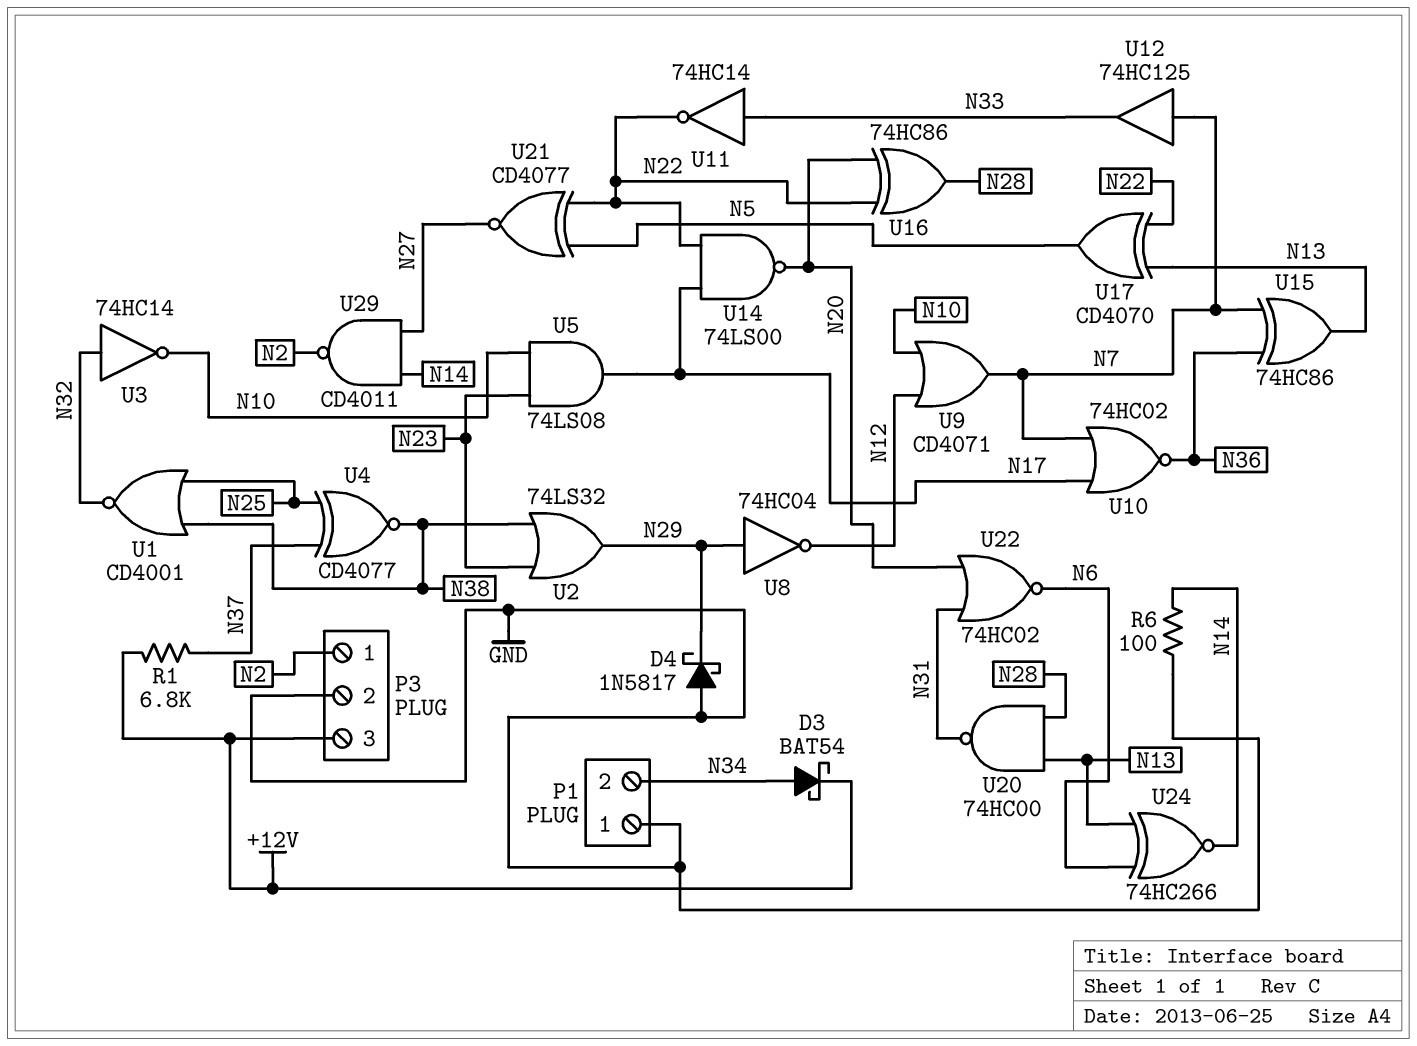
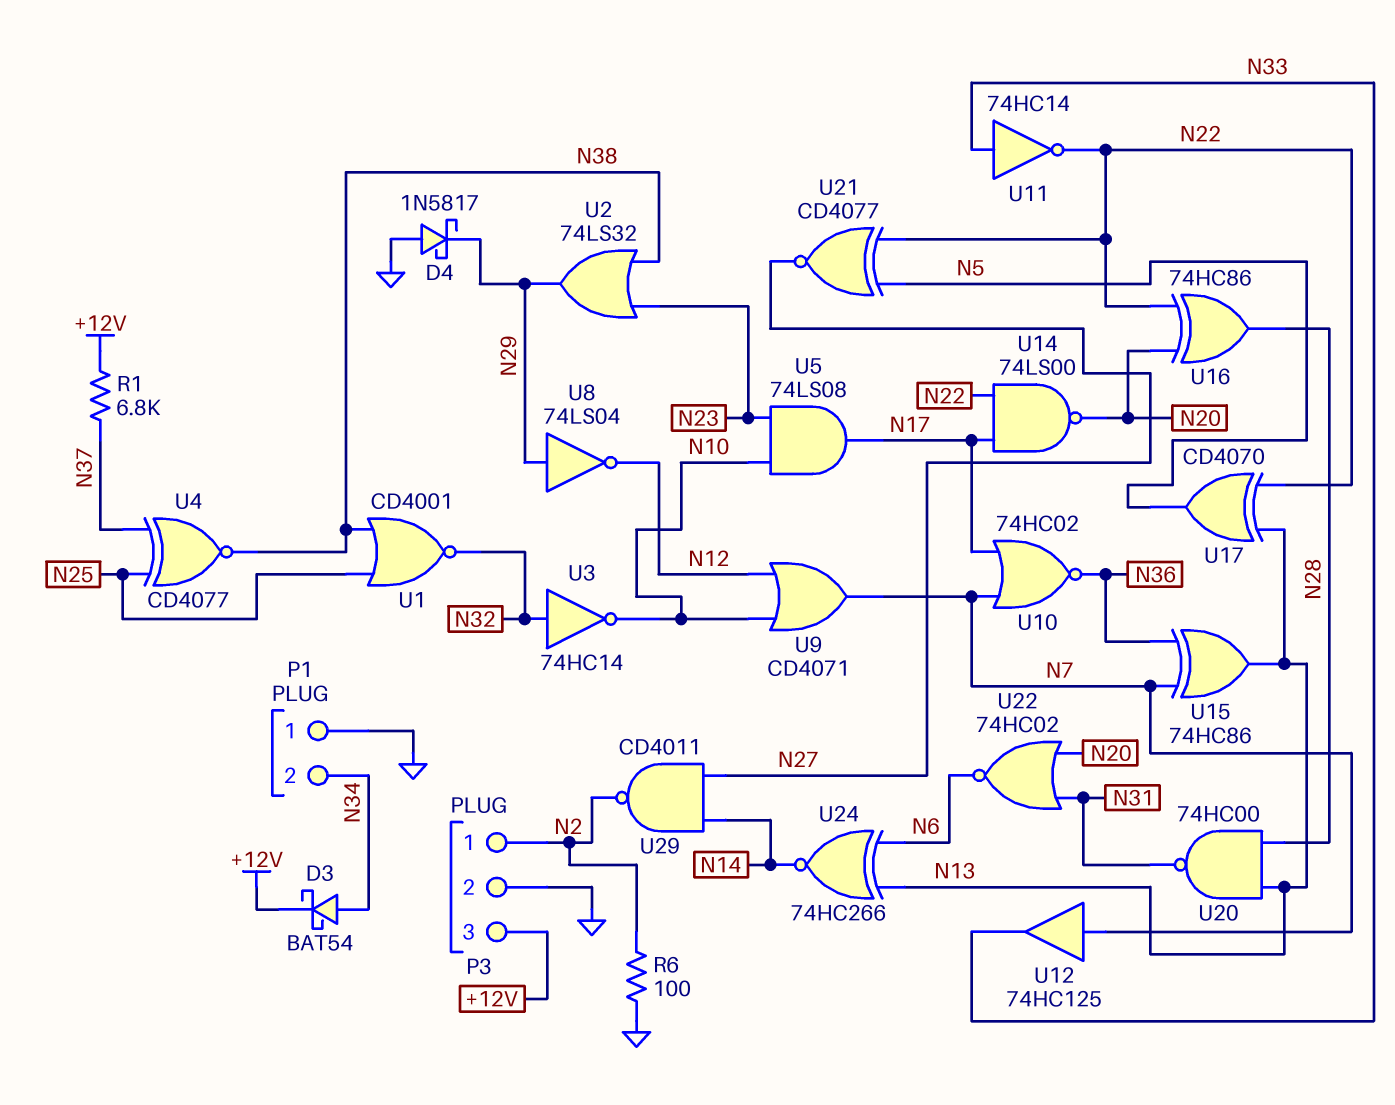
R6: 100 (GND, N14) -> 100 (GND, N2)
U8: NOT 74HC04 (in N29, out N12) -> NOT 74LS04 (in N29, out N12)

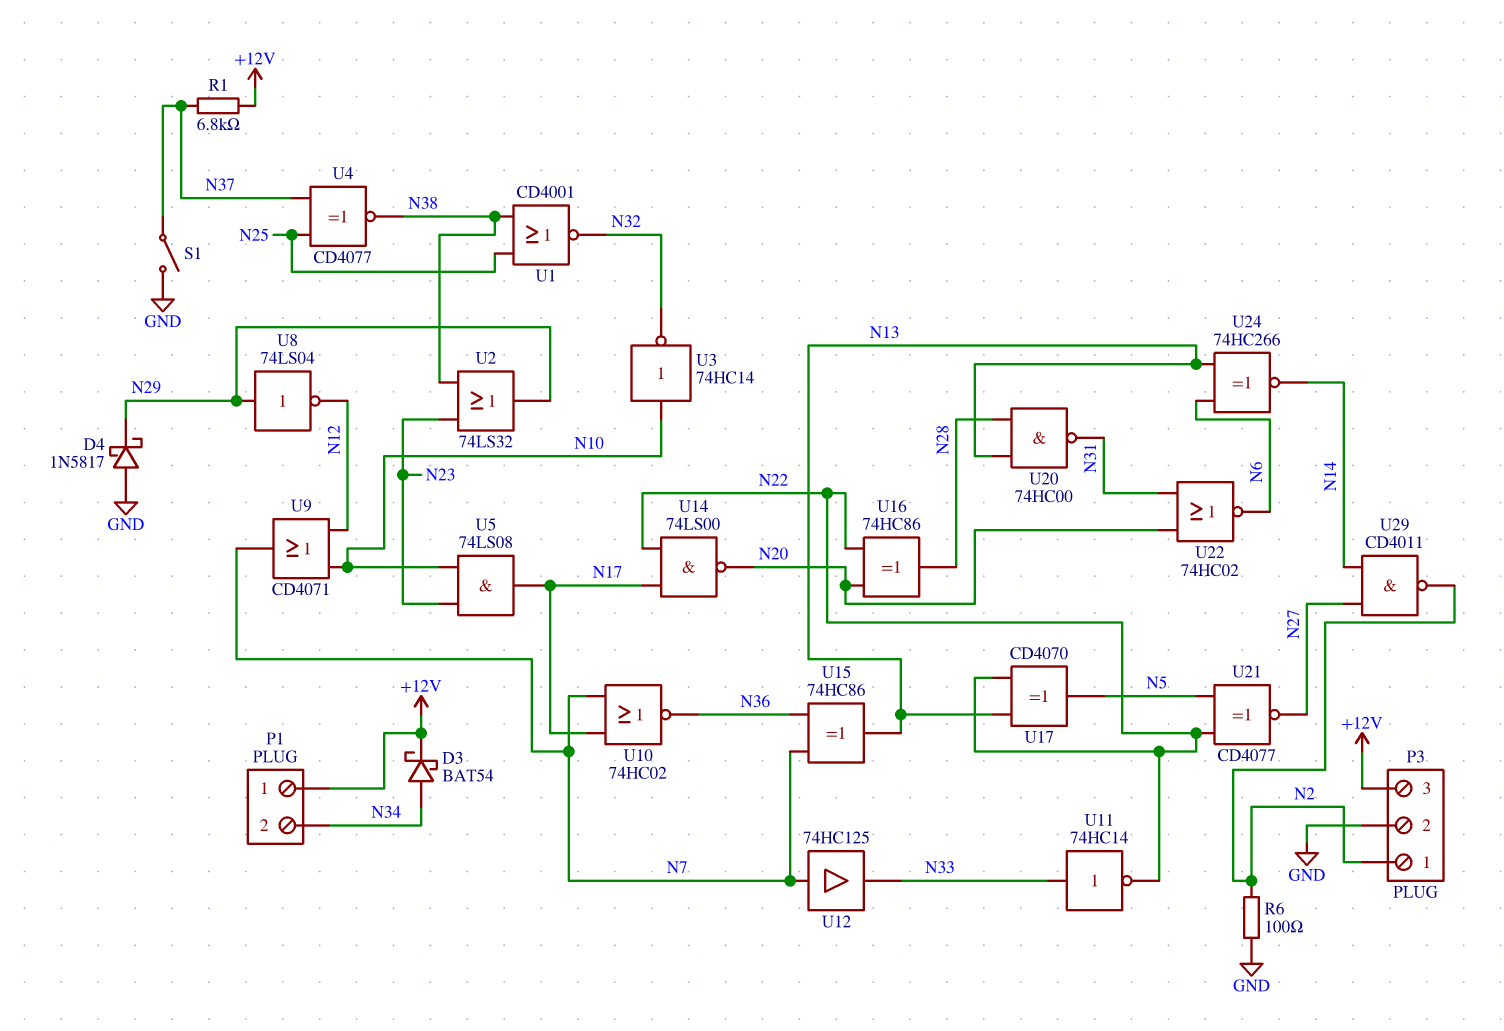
P1 pin 1: GND -> +12V
S1: none -> switch (GND, N37)
U3: NOT 74HC14 (in N32, out N10) -> NOT 74HC14 (in N10, out N32)

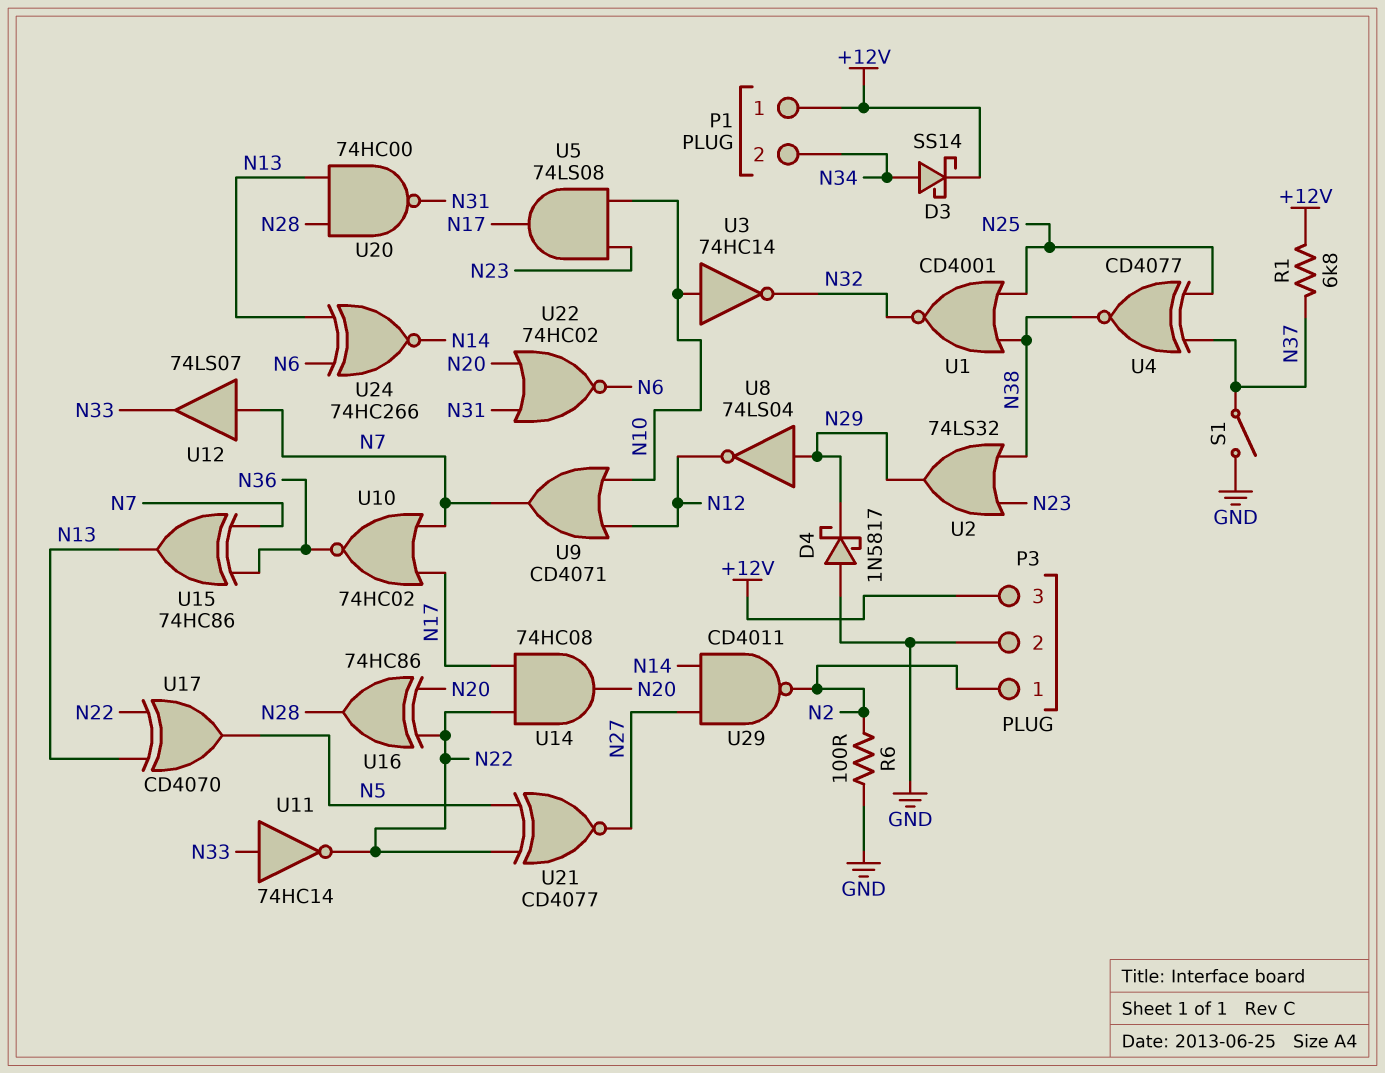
D3: schottky BAT54 (A N34, K +12V) -> schottky SS14 (A N34, K +12V)
U12: buffer 74HC125 (in N7, out N33) -> buffer 74LS07 (in N7, out N33)
U14: NAND 74LS00 (in N17, in N22, out N20) -> AND 74HC08 (in N17, in N22, out N20)

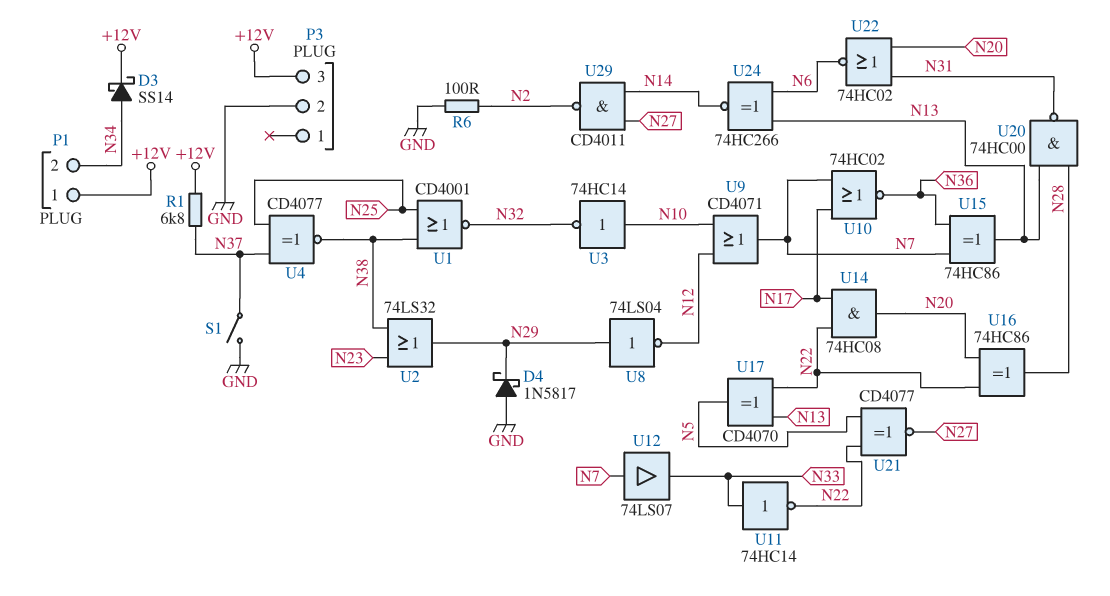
P3 pin 1: N2 -> none
U5: AND 74LS08 (in N10, in N23, out N17) -> none

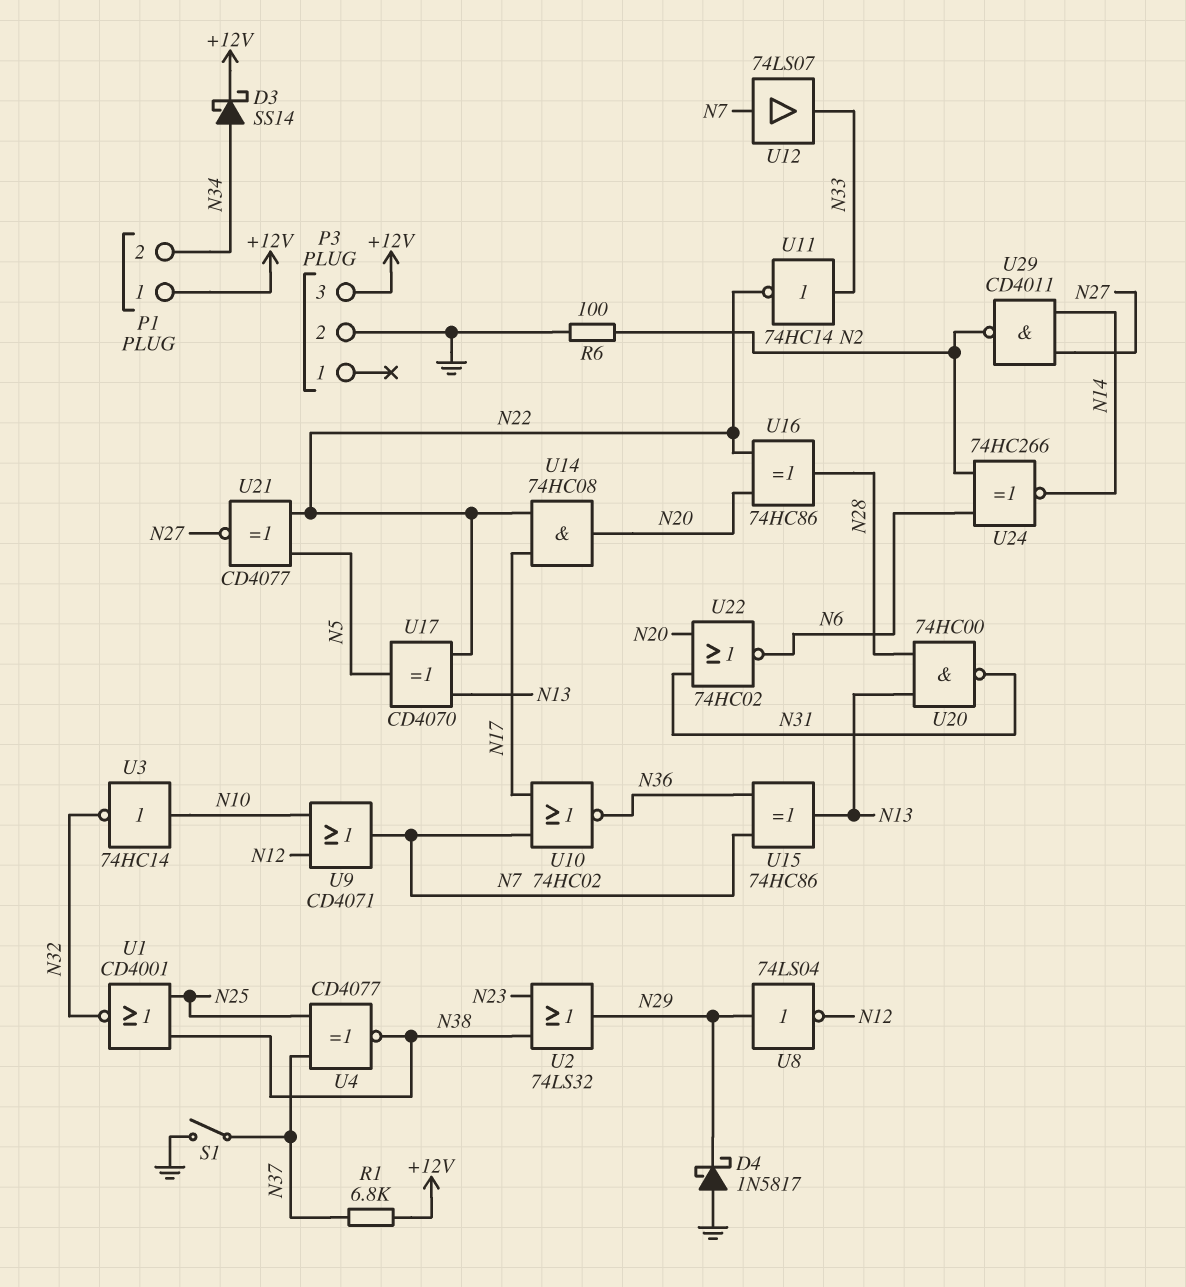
U24: XNOR 74HC266 (in N6, in N13, out N14) -> XNOR 74HC266 (in N2, in N6, out N14)

